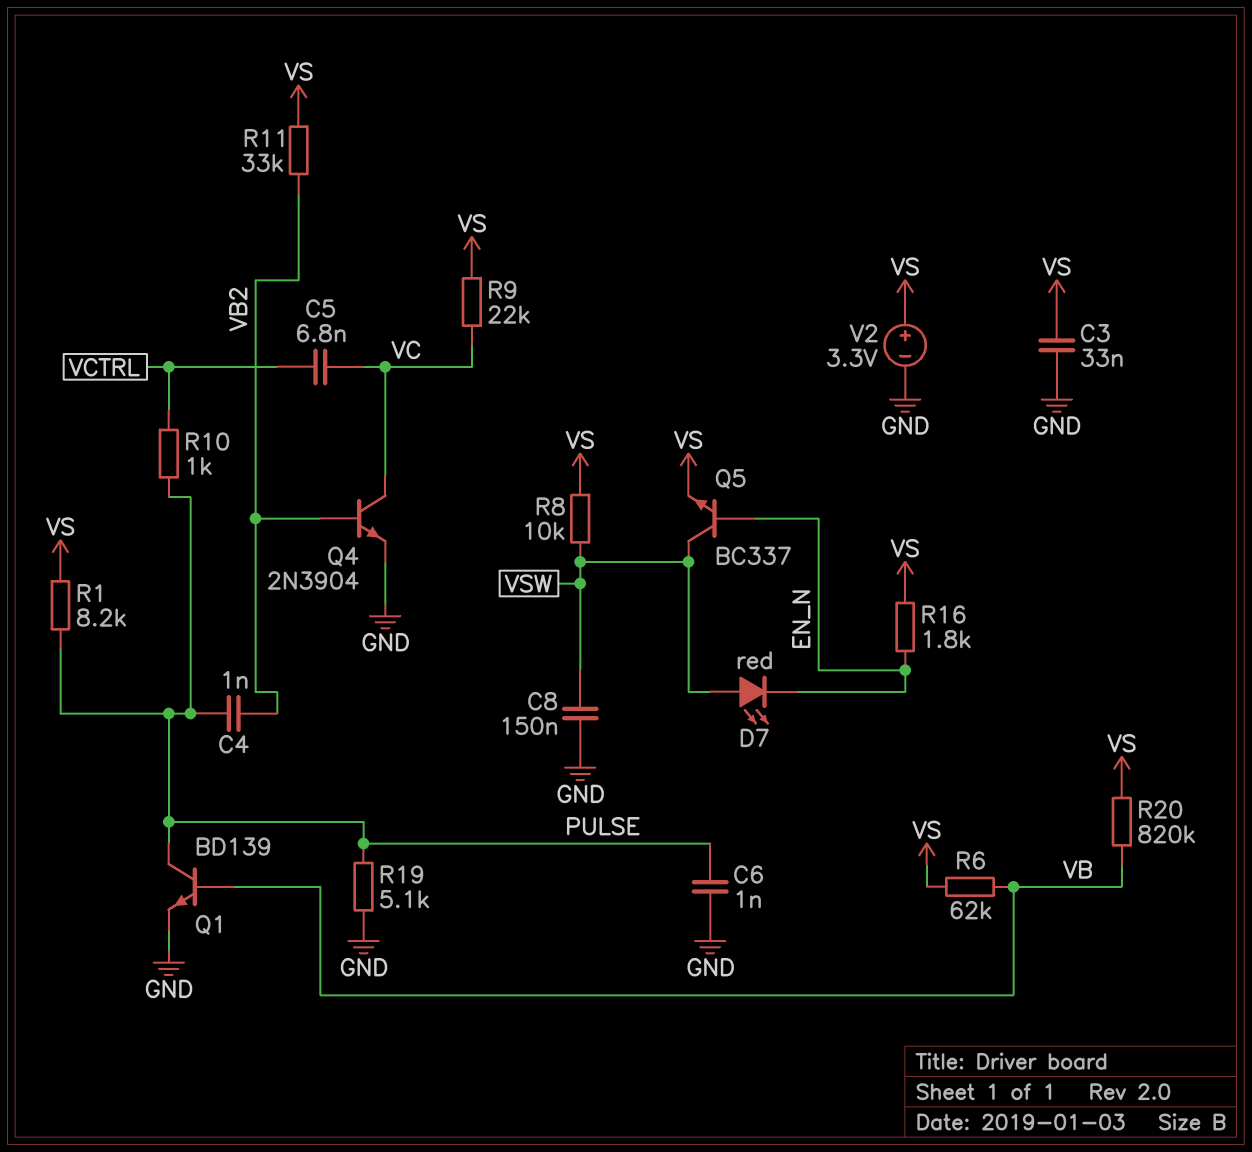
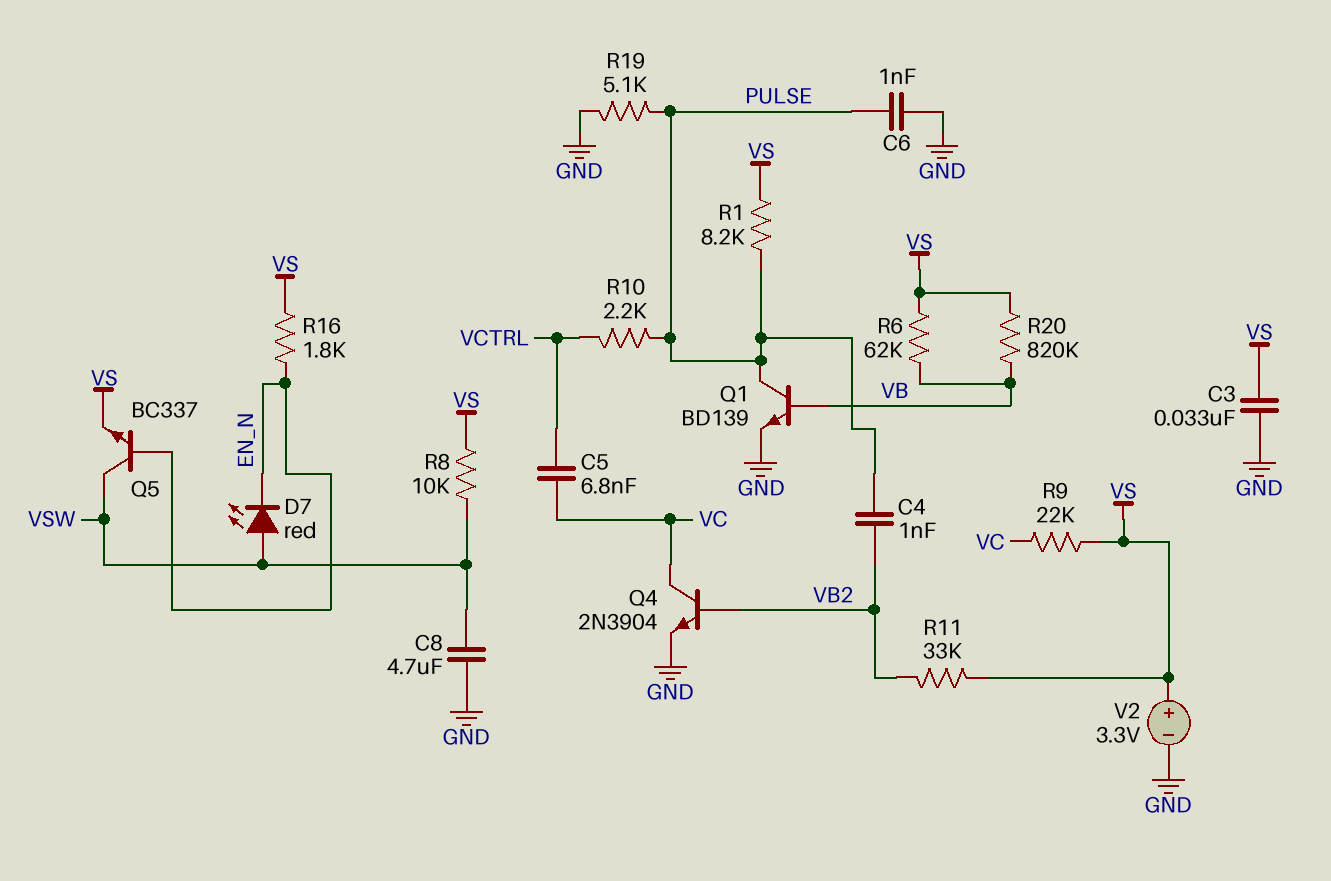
C8: 150nF (GND, VSW) -> 4.7uF (GND, VSW)
R10: 1k (PULSE, VCTRL) -> 2.2k (PULSE, VCTRL)

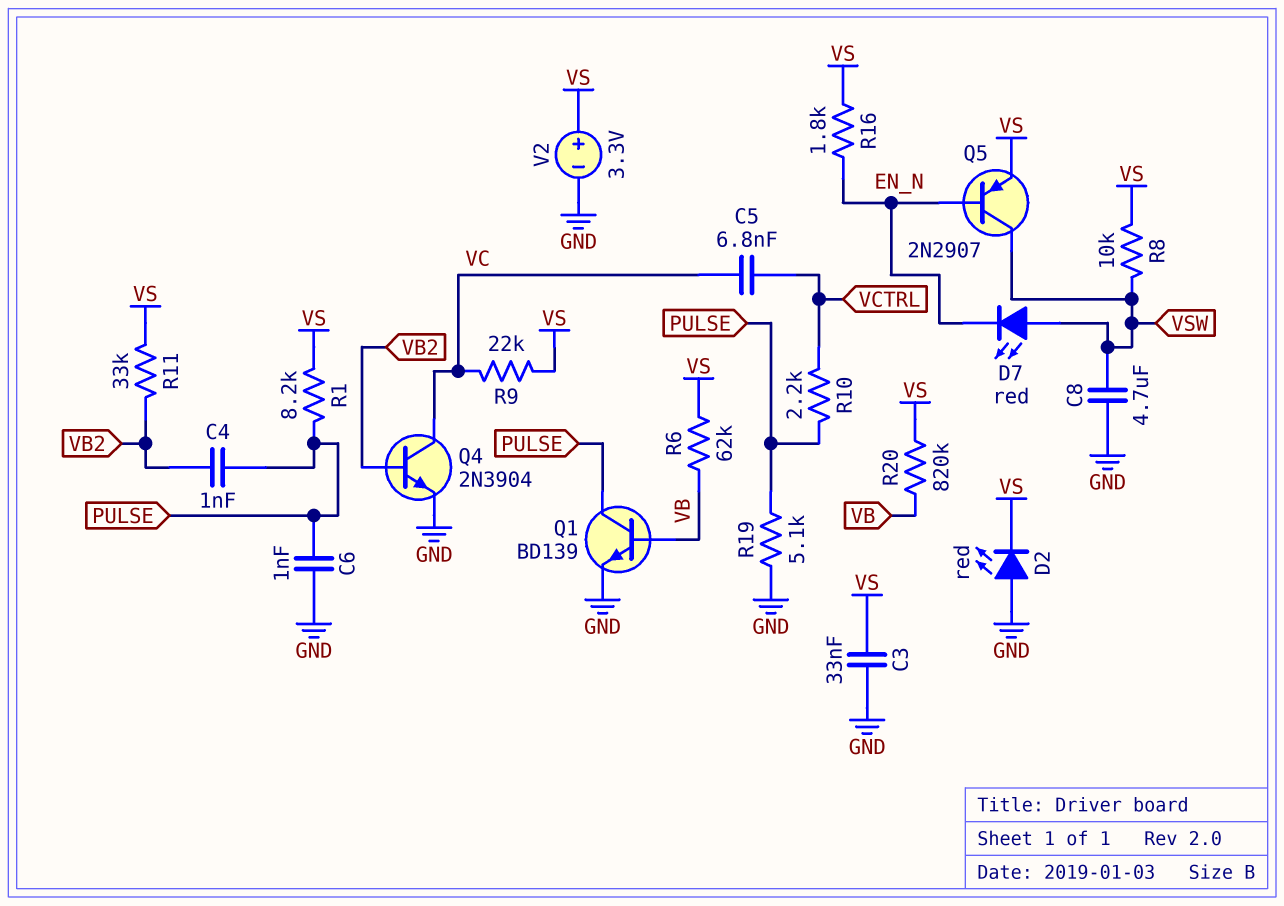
D2: none -> LED red (A GND, K VS)
Q5: NPN BC337 (B EN_N, C VSW, E VS) -> PNP 2N2907 (B EN_N, C VSW, E VS)

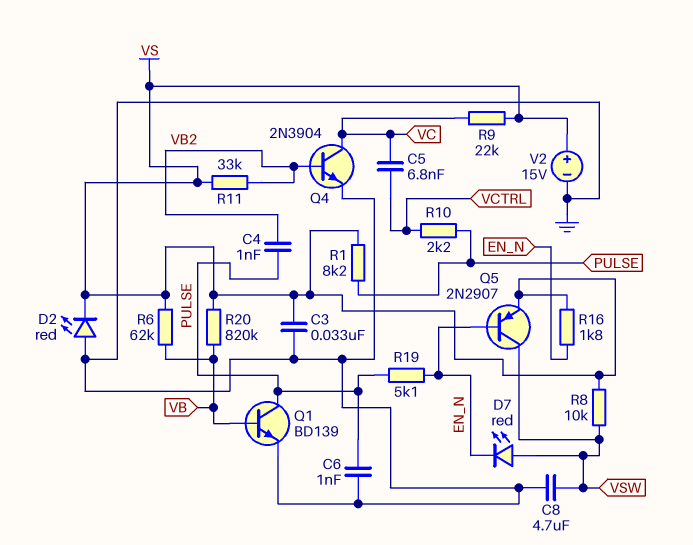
R19: 5.1k (GND, PULSE) -> 5.1k (EN_N, PULSE)
V2: 3.3V (plus VS, minus GND) -> 15V (plus VS, minus GND)

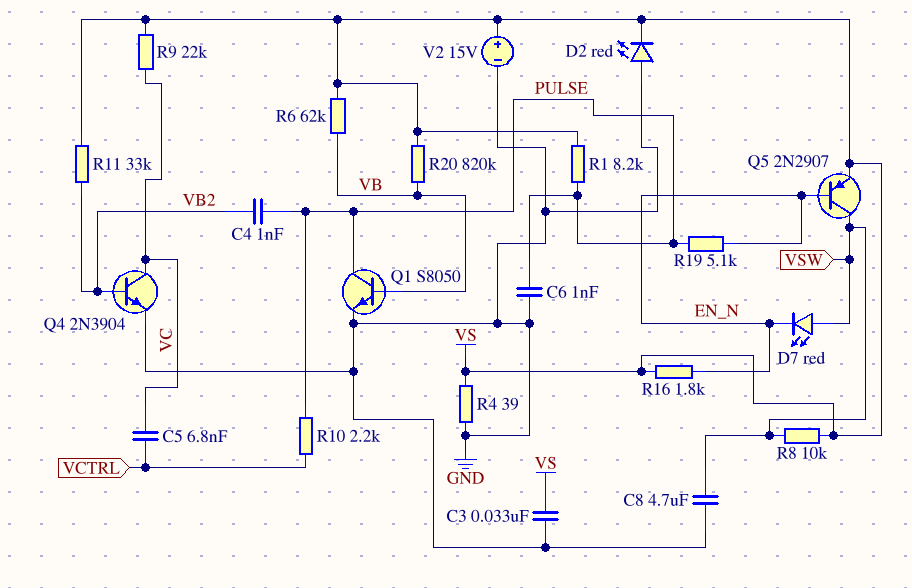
Q1: NPN BD139 (B VB, C PULSE, E GND) -> NPN S8050 (B VB, C PULSE, E GND)
R4: none -> 39 (GND, VS)

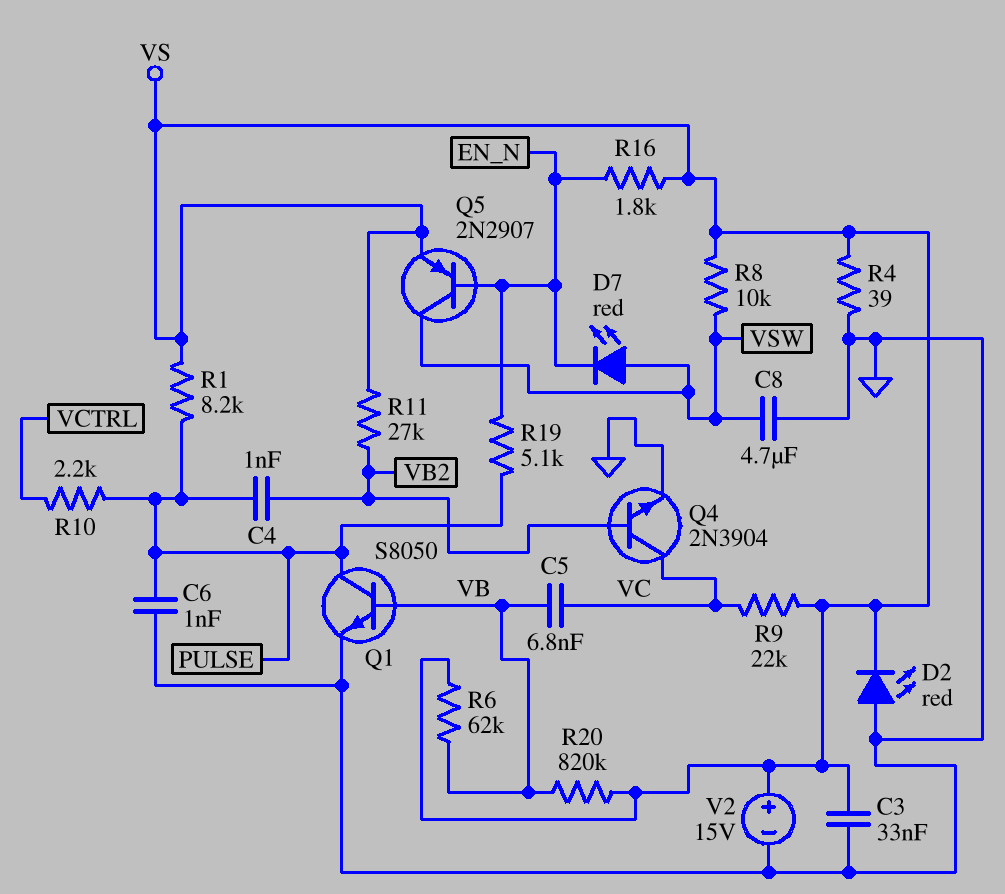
C5: 6.8nF (VC, VCTRL) -> 6.8nF (VB, VC)
R11: 33k (VB2, VS) -> 27k (VB2, VS)

